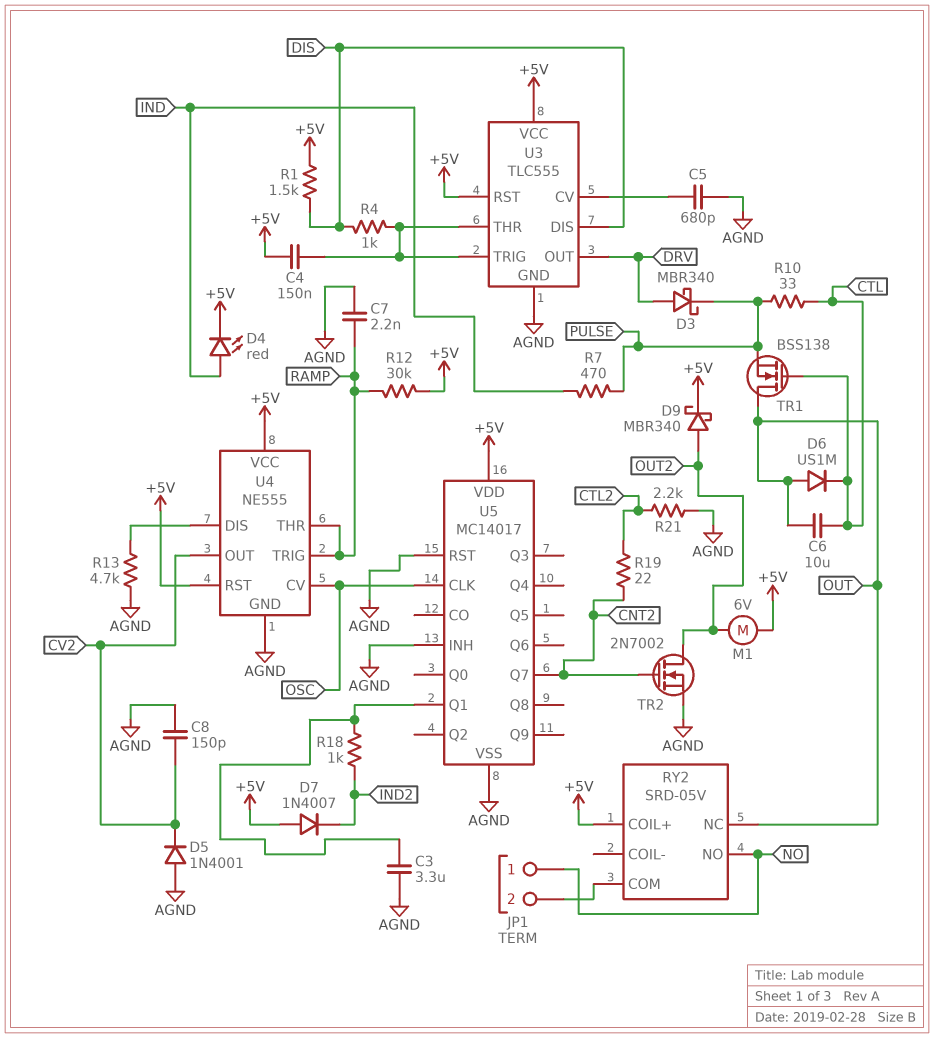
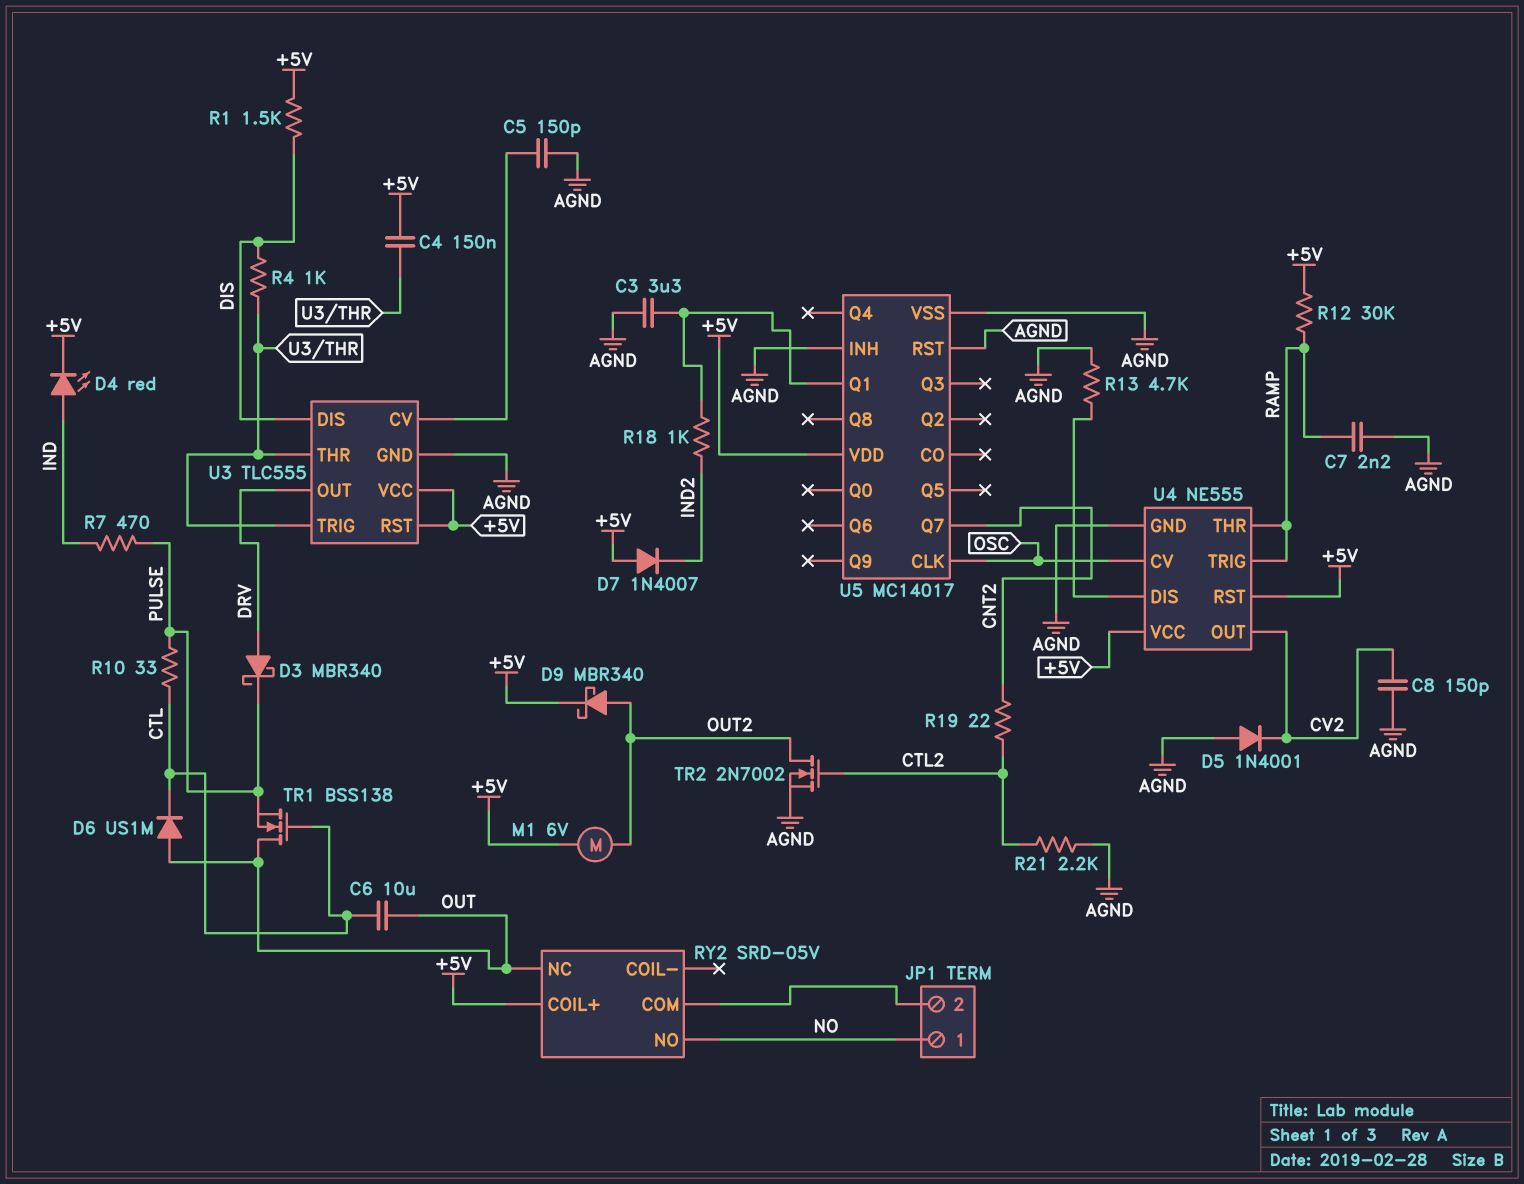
C5: 680pF (AGND, U3/CV) -> 150pF (AGND, U3/CV)
TR2: NMOS 2N7002 (G CNT2, D OUT2, S AGND) -> NMOS 2N7002 (G CTL2, D OUT2, S AGND)

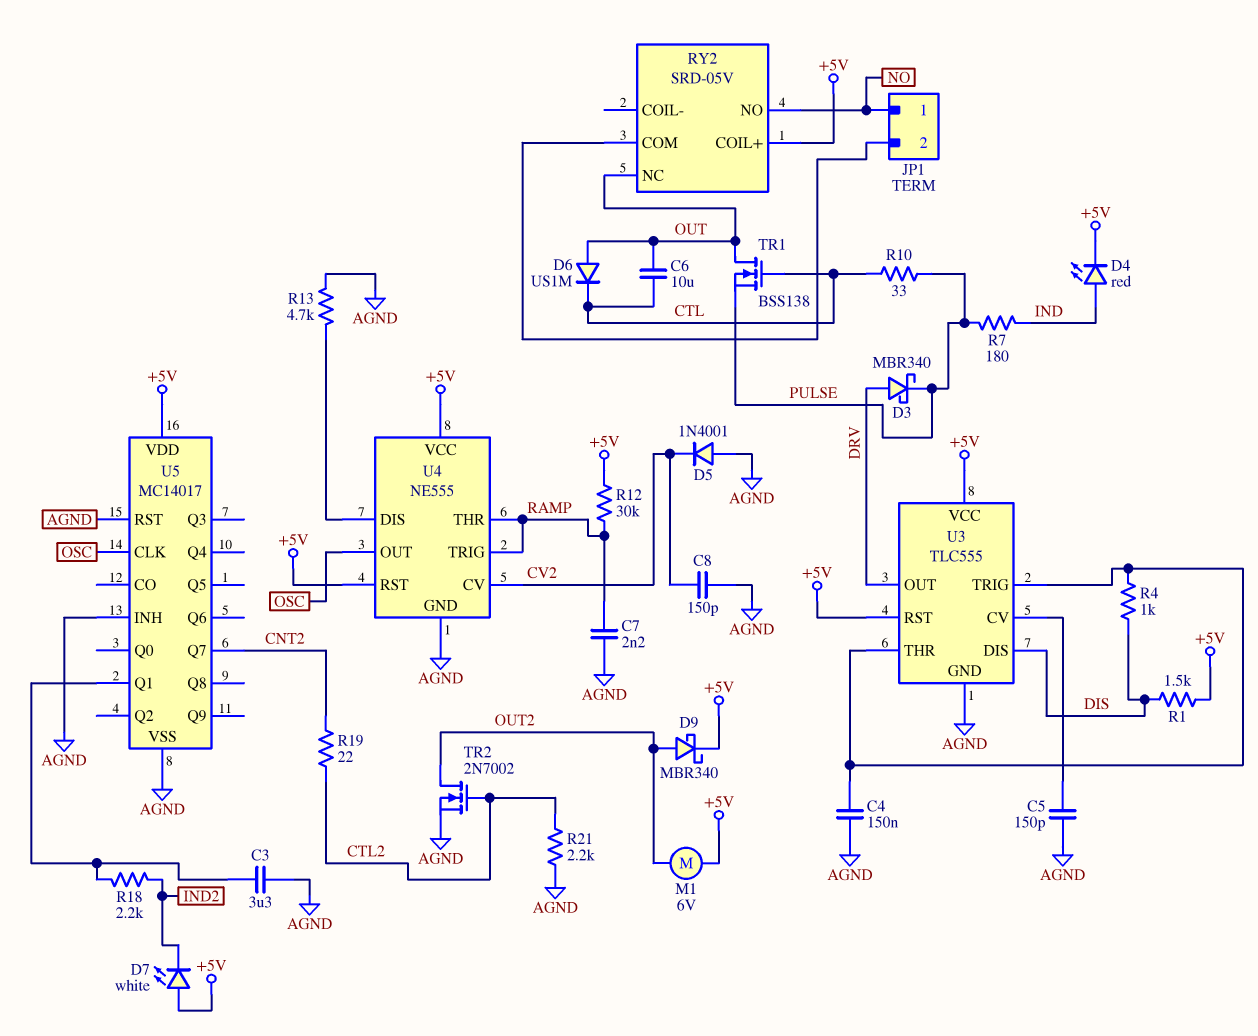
C4: 150nF (+5V, U3/THR) -> 150nF (AGND, U3/THR)
D7: diode 1N4007 (A +5V, K IND2) -> LED white (A +5V, K IND2)
R7: 470 (IND, PULSE) -> 180 (IND, PULSE)
R18: 1k (IND2, U5/Q1) -> 2.2k (IND2, U5/Q1)
U4 pin CV: OSC -> CV2
U4 pin OUT: CV2 -> OSC

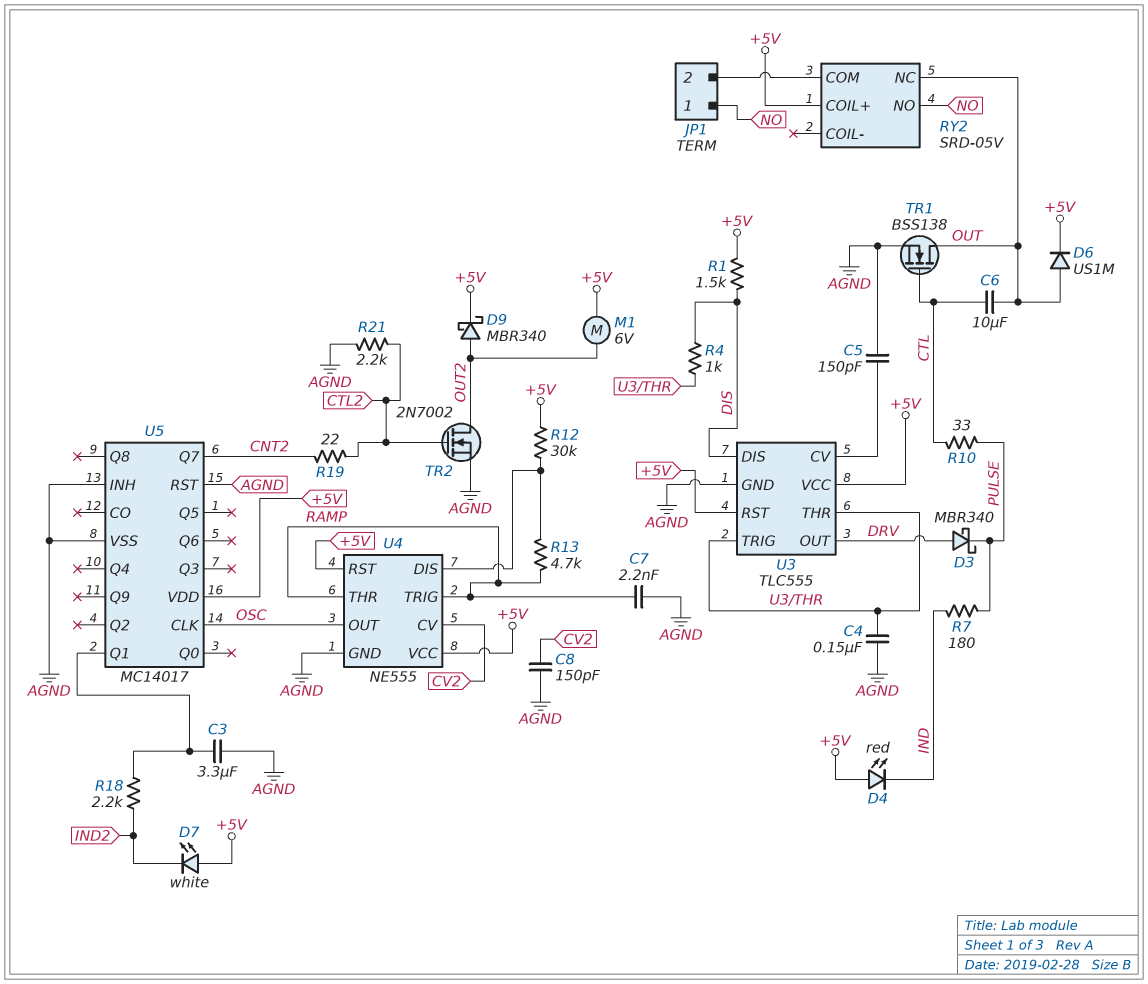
D4: LED red (A IND, K +5V) -> LED red (A +5V, K IND)
D5: diode 1N4001 (A AGND, K CV2) -> none
D6: diode US1M (A OUT, K CTL) -> diode US1M (A OUT, K +5V)
R12: 30k (+5V, RAMP) -> 30k (+5V, U4/DIS)
R13: 4.7k (AGND, U4/DIS) -> 4.7k (RAMP, U4/DIS)
TR1: NMOS BSS138 (G CTL, D OUT, S PULSE) -> NMOS BSS138 (G CTL, D OUT, S AGND)

